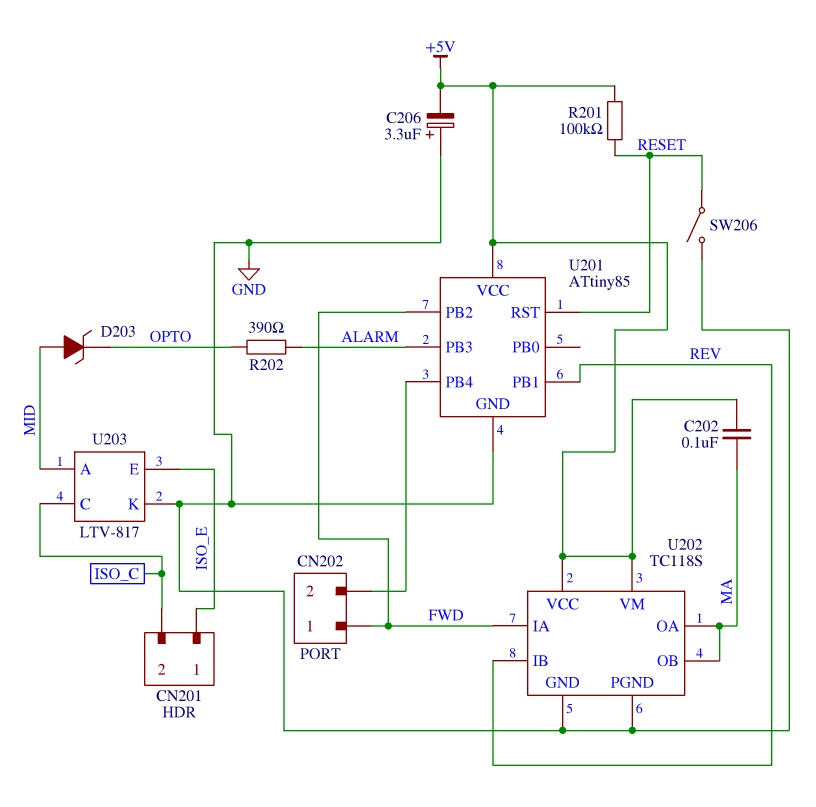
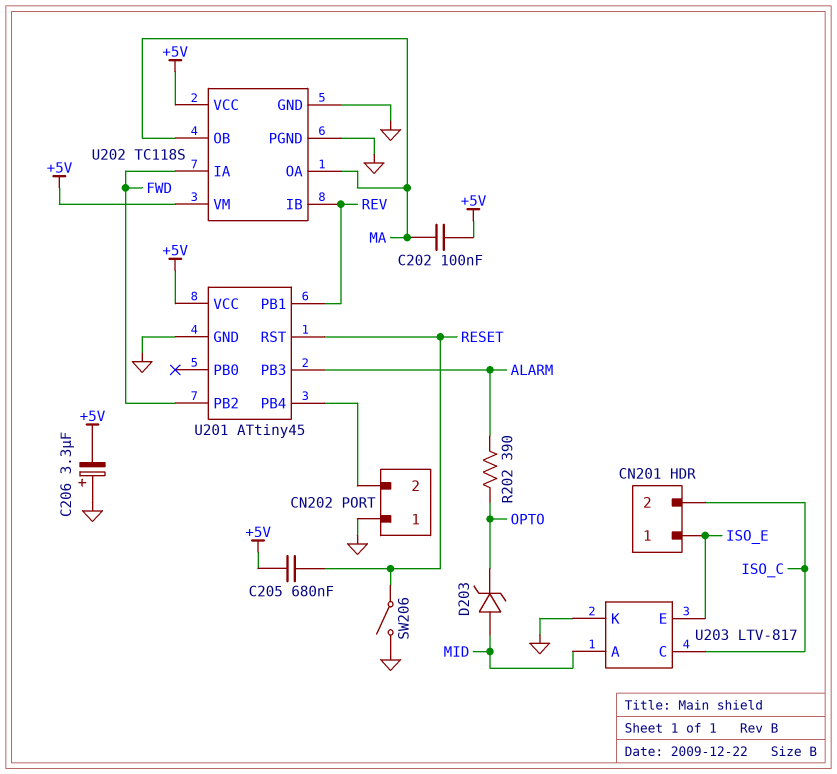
C205: none -> 680nF (+5V, RESET)
CN202 pin 1: FWD -> GND
R201: 100k (+5V, RESET) -> none
U201: ATtiny85 -> ATtiny45

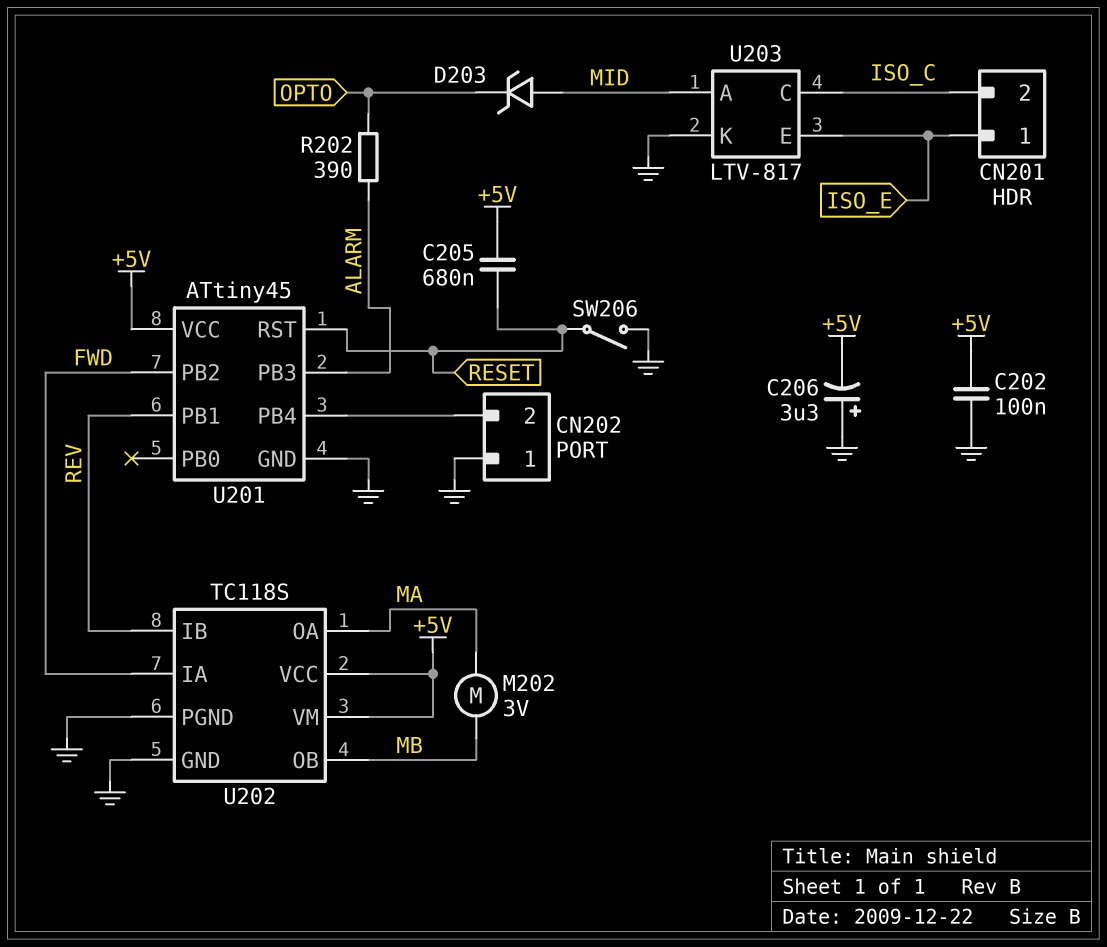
C202: 100nF (+5V, MA) -> 100nF (+5V, GND)
M202: none -> motor 3V (MA, MB)
U202 pin OB: MA -> MB

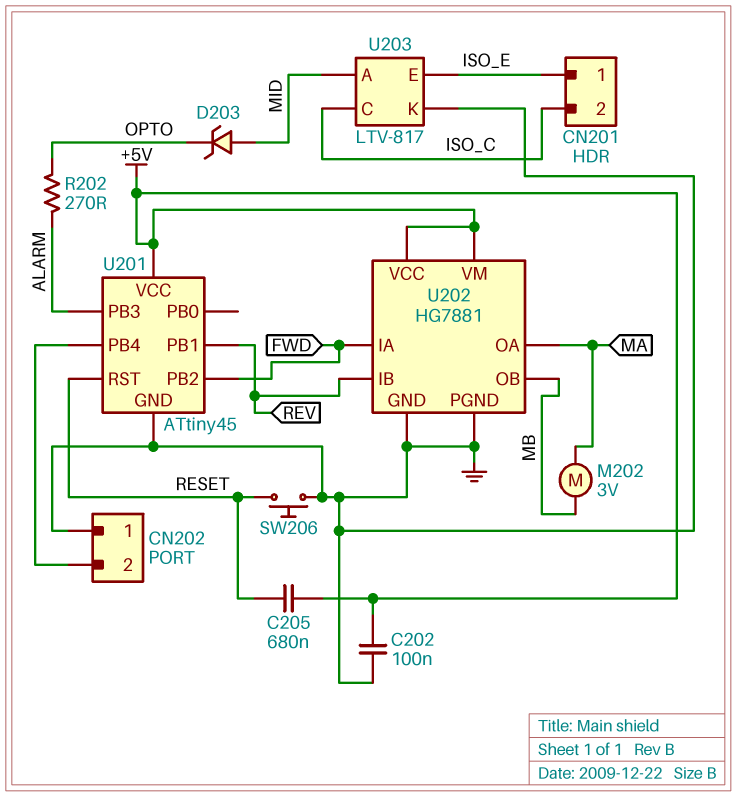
C206: 3.3uF (plus GND, minus +5V) -> none
R202: 390 (ALARM, OPTO) -> 270 (ALARM, OPTO)
SW206: switch (GND, RESET) -> button (GND, RESET)
U202: TC118S -> HG7881

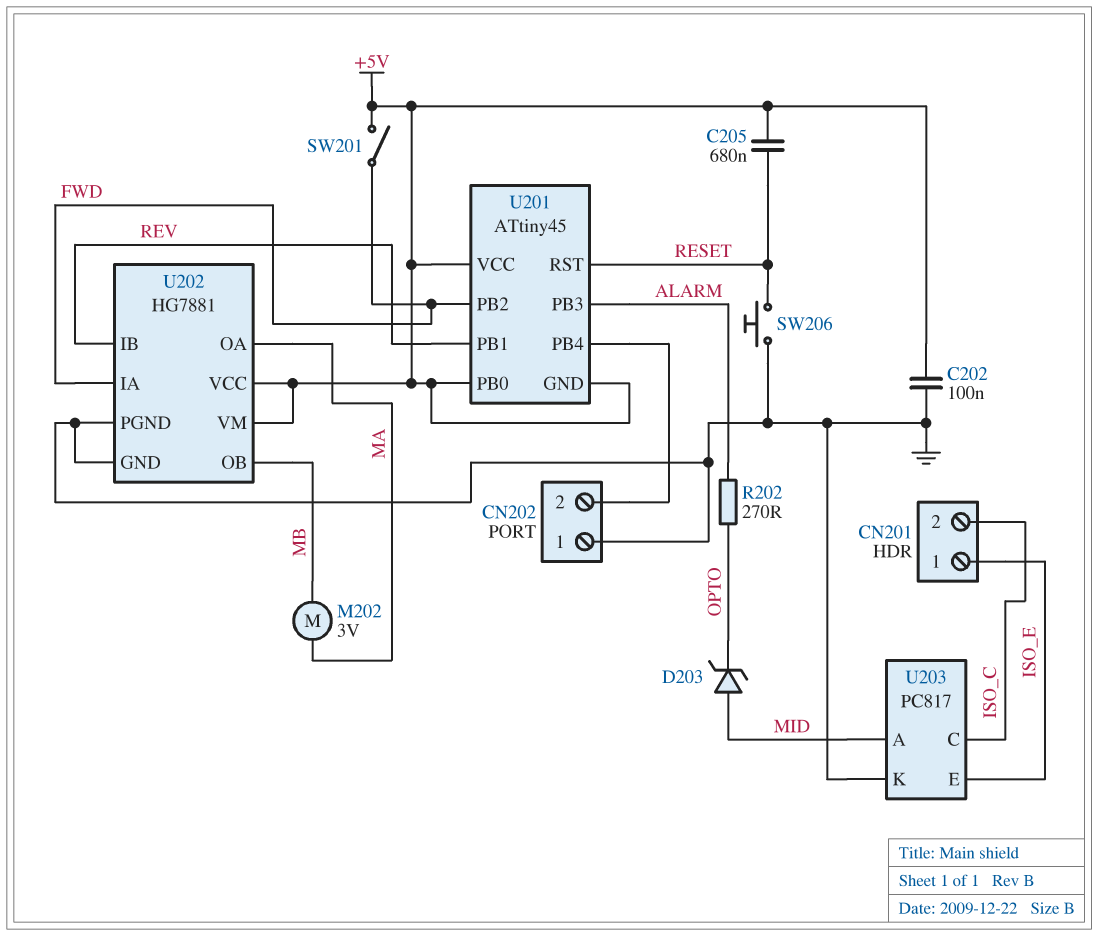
SW201: none -> switch (+5V, FWD)
U201 pin GND: GND -> +5V
U201 pin PB0: none -> +5V
U203: LTV-817 -> PC817

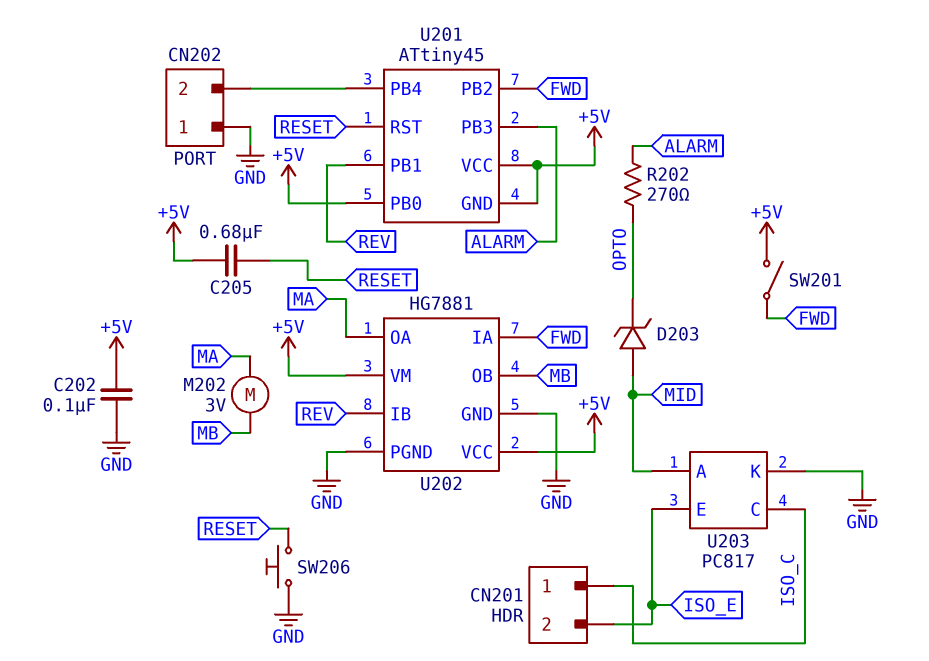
CN201 pin 1: ISO_E -> ISO_C
CN201 pin 2: ISO_C -> ISO_E

